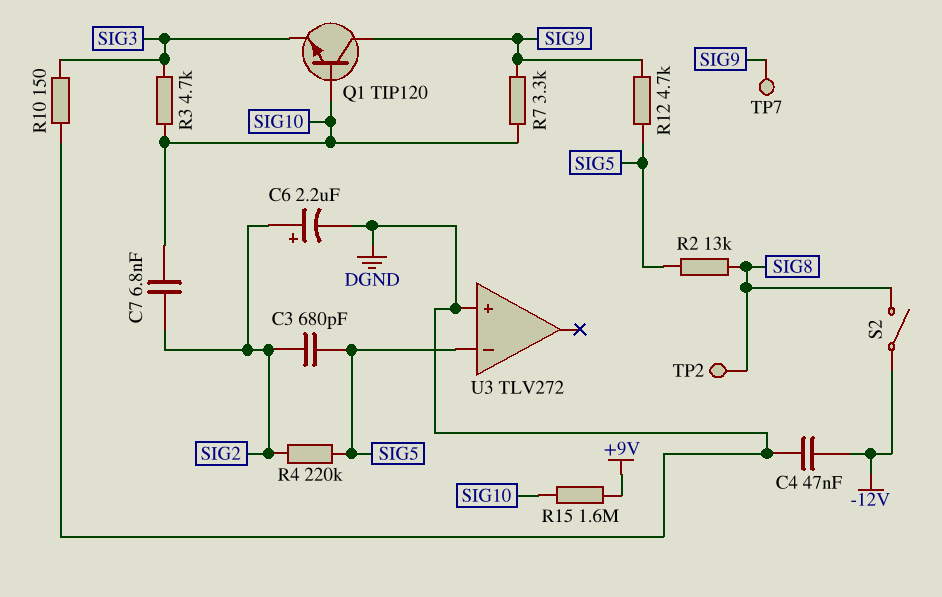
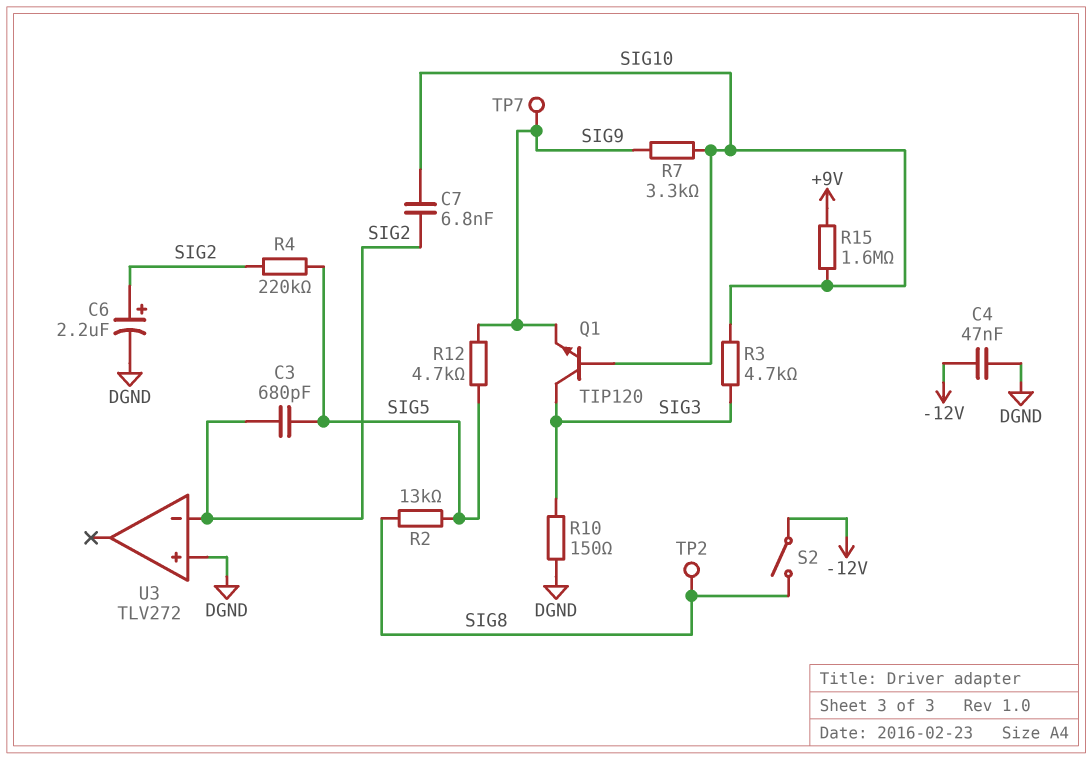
Q1: NPN TIP120 (B SIG10, C SIG9, E SIG3) -> NPN TIP120 (B SIG10, C SIG3, E SIG9)
U3 pin in-: SIG5 -> SIG2

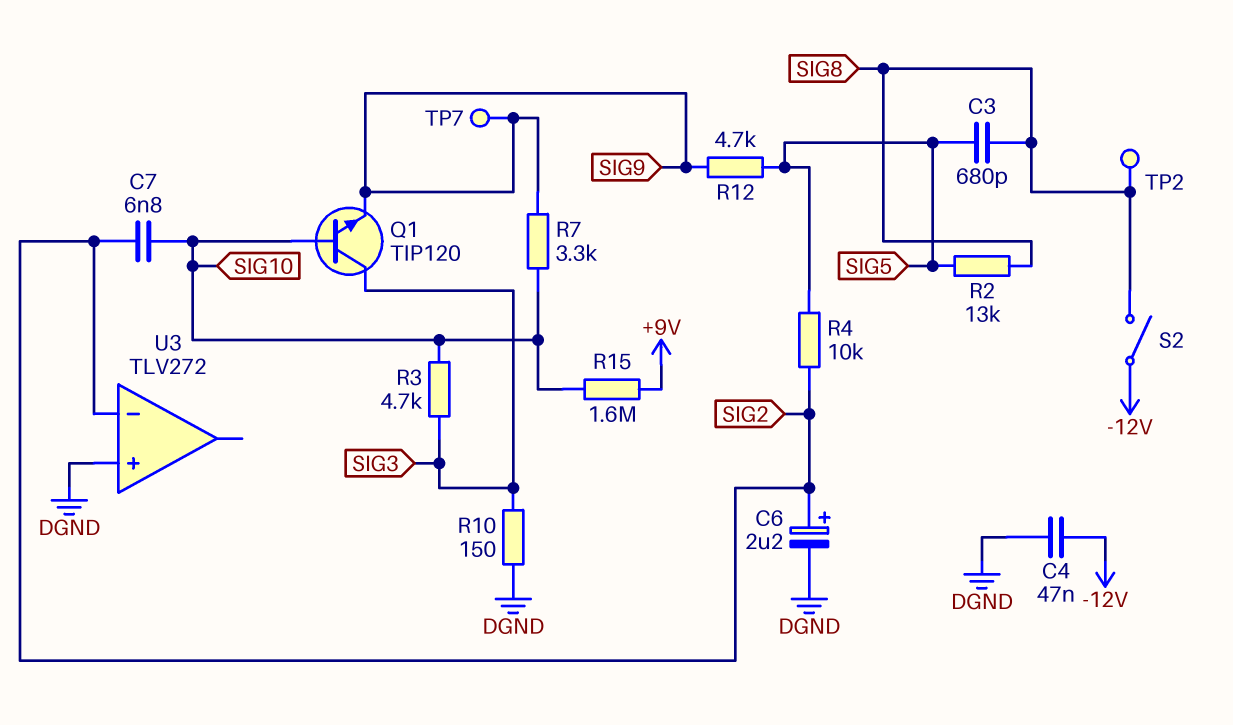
C3: 680pF (SIG2, SIG5) -> 680pF (SIG5, SIG8)
R4: 220k (SIG2, SIG5) -> 10k (SIG2, SIG5)

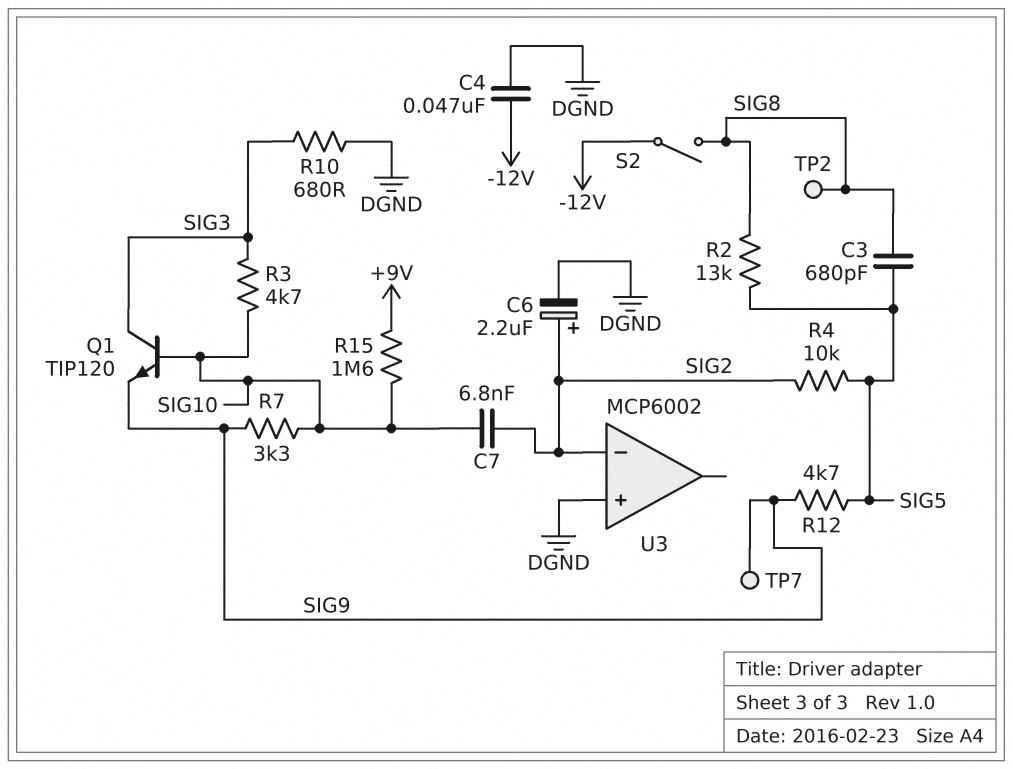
R10: 150 (DGND, SIG3) -> 680 (DGND, SIG3)
U3: TLV272 -> MCP6002

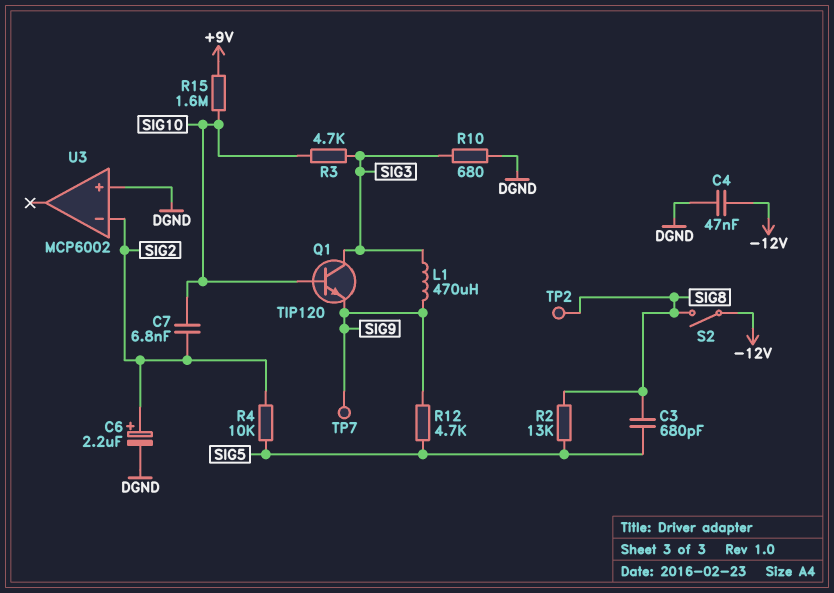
L1: none -> 470uH (SIG3, SIG9)
R7: 3.3k (SIG9, SIG10) -> none

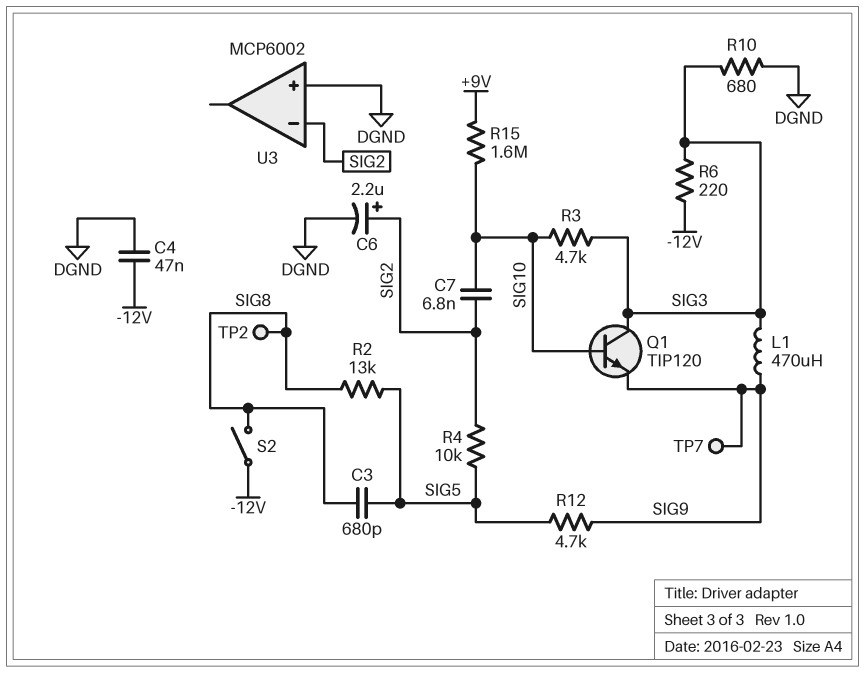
R6: none -> 220 (-12V, SIG3)

